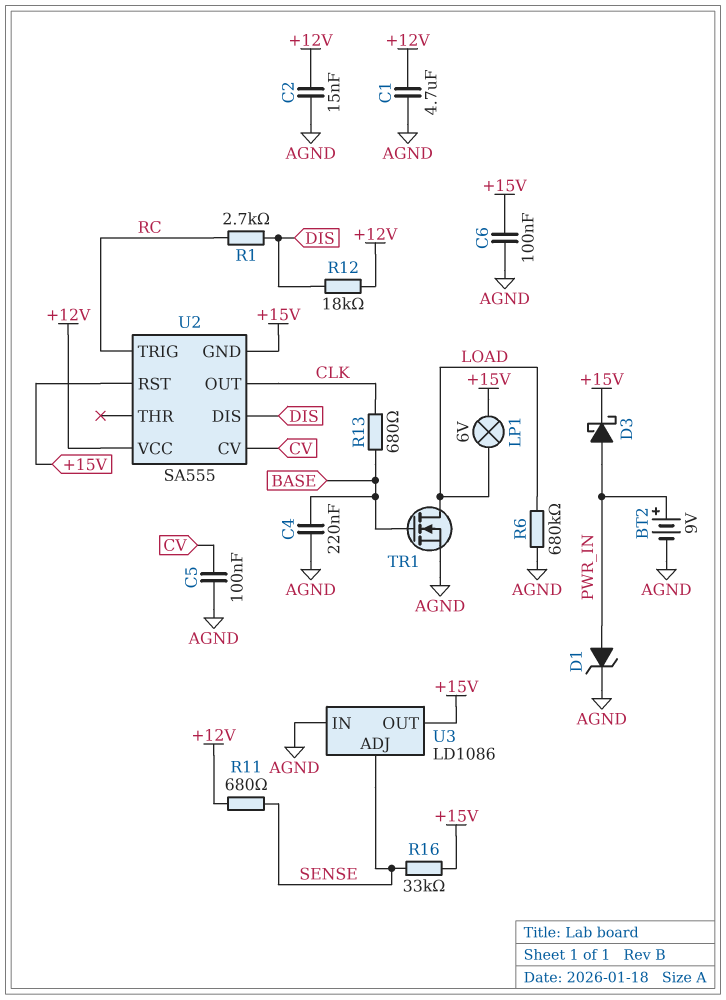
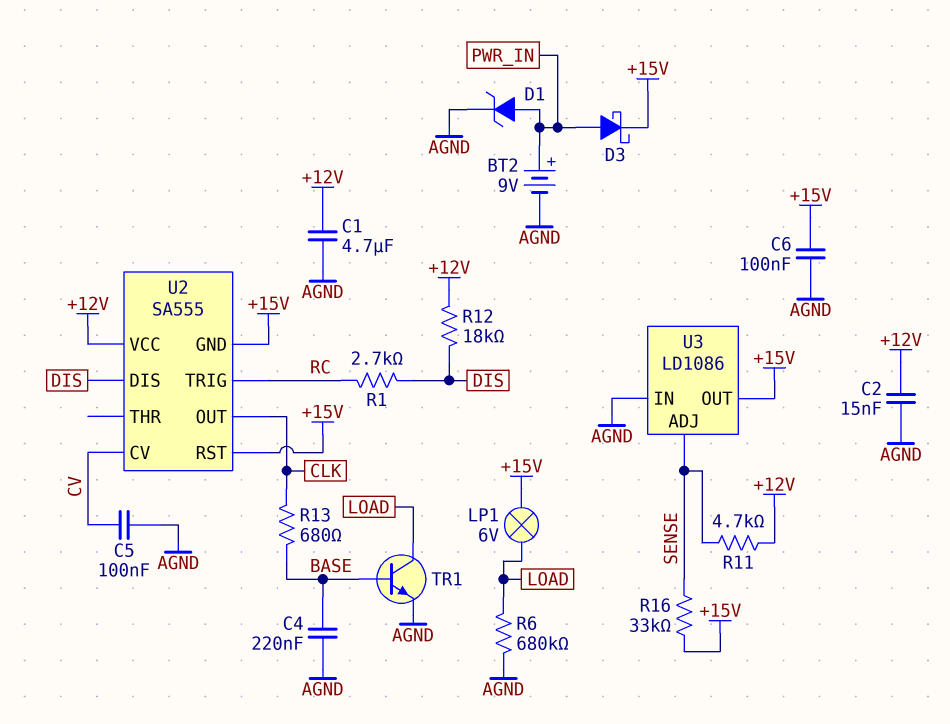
R11: 680 (+12V, SENSE) -> 4.7k (+12V, SENSE)
TR1: NMOS (G BASE, D LOAD, S AGND) -> NPN (B BASE, C LOAD, E AGND)

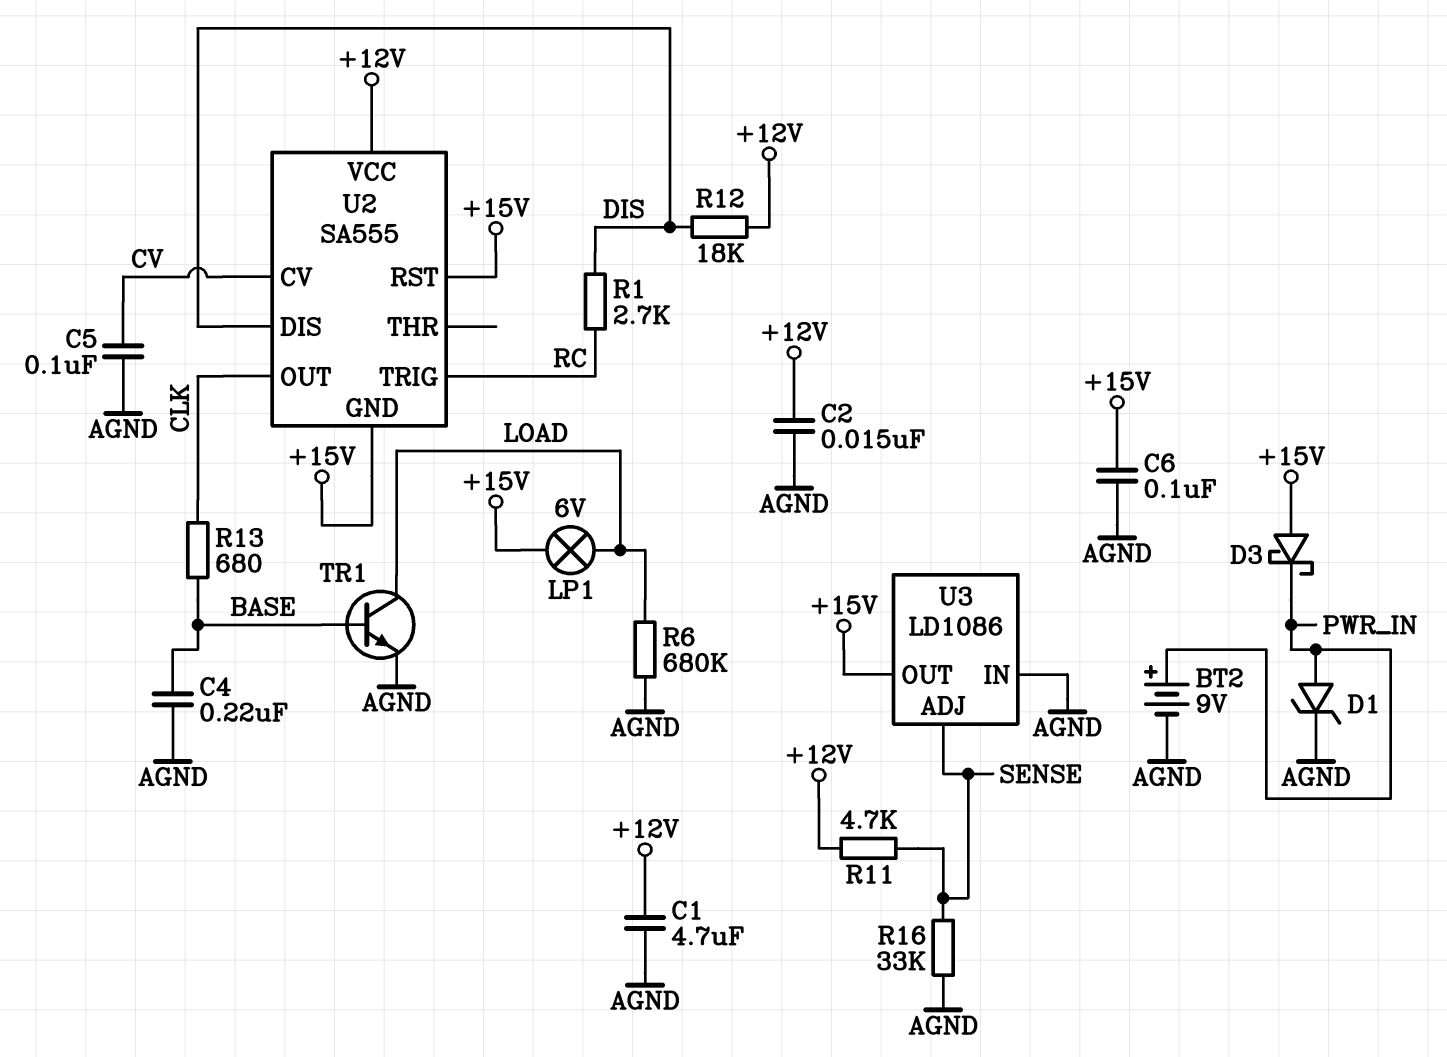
D3: schottky (A PWR_IN, K +15V) -> schottky (A +15V, K PWR_IN)
R16: 33k (+15V, SENSE) -> 33k (AGND, SENSE)

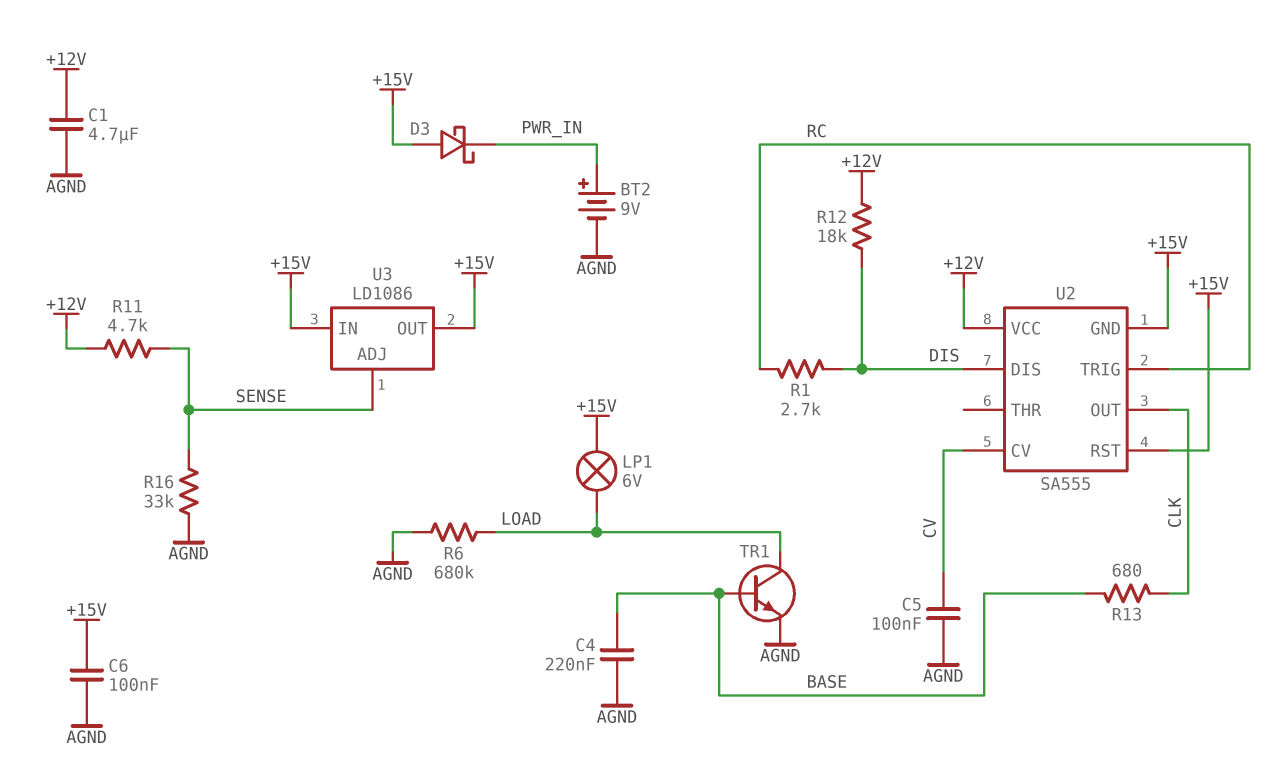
C2: 15nF (+12V, AGND) -> none
D1: zener (A PWR_IN, K AGND) -> none
U3 pin IN: AGND -> +15V

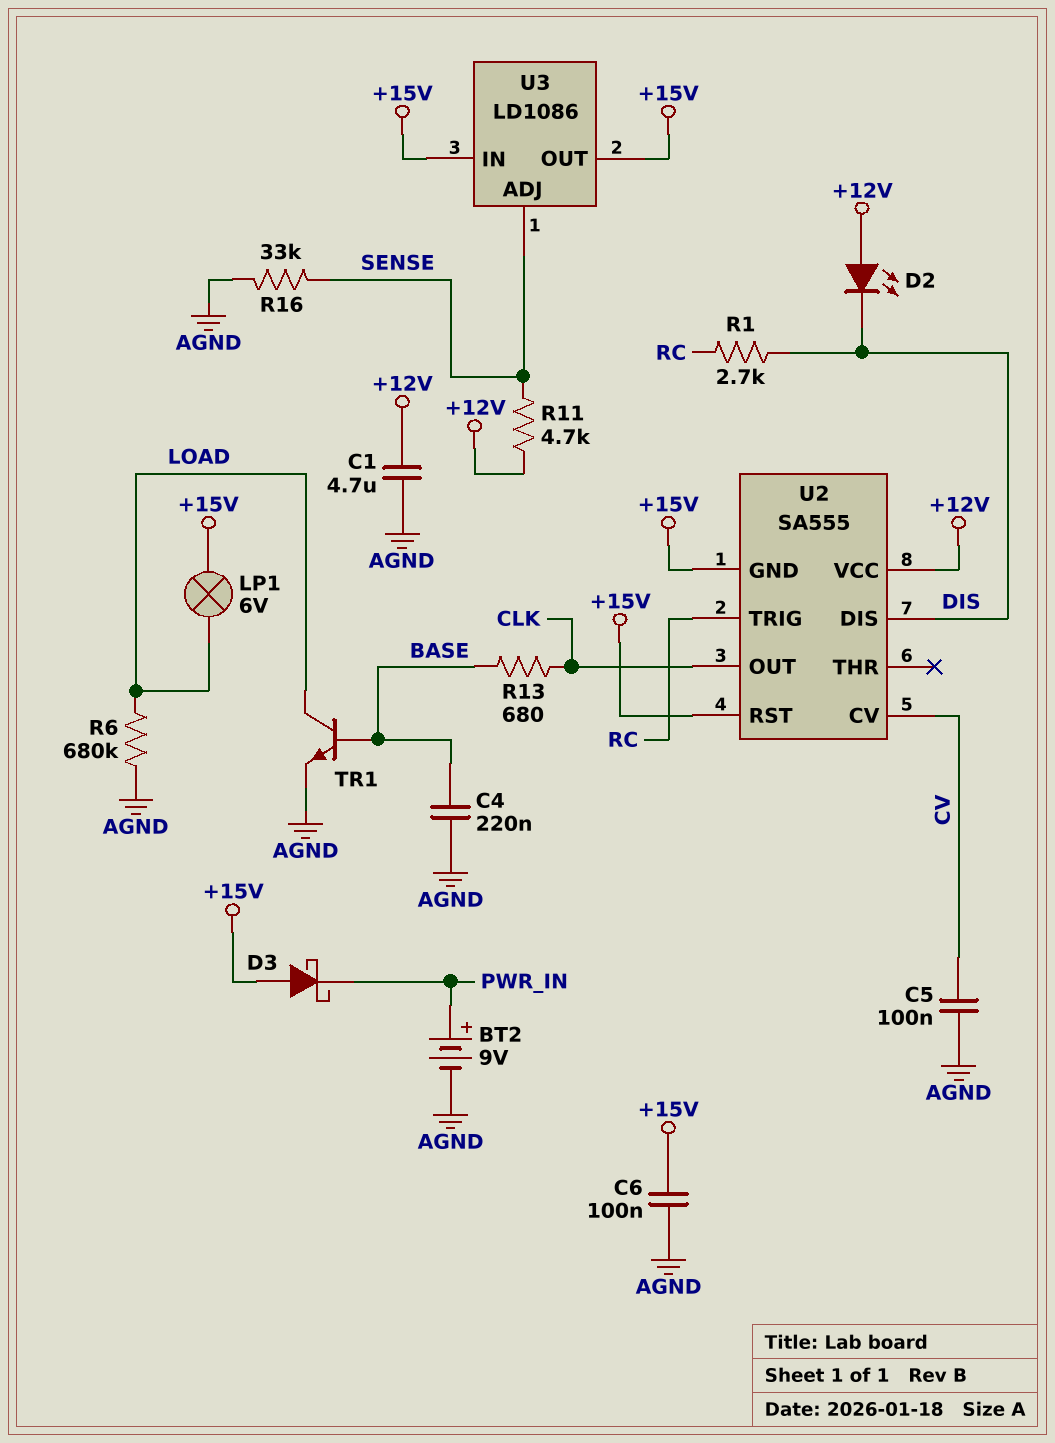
D2: none -> LED (A +12V, K DIS)
R12: 18k (+12V, DIS) -> none

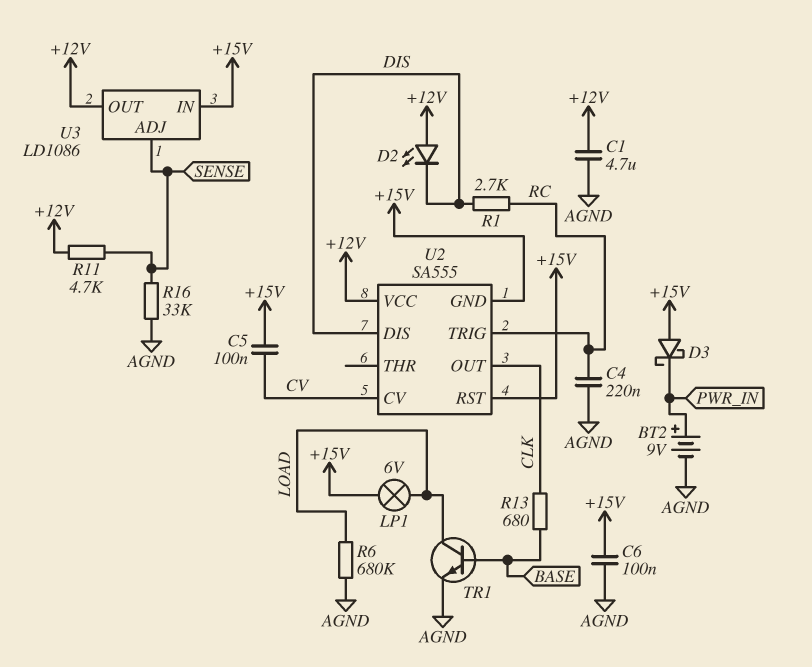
C4: 220nF (AGND, BASE) -> 220nF (AGND, RC)
C5: 100nF (AGND, CV) -> 100nF (+15V, CV)
U3 pin OUT: +15V -> +12V

